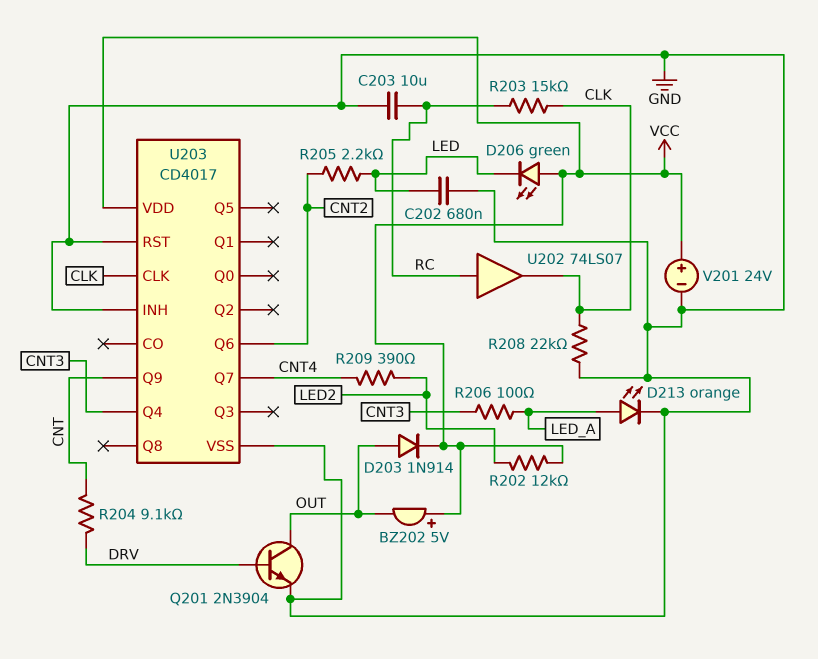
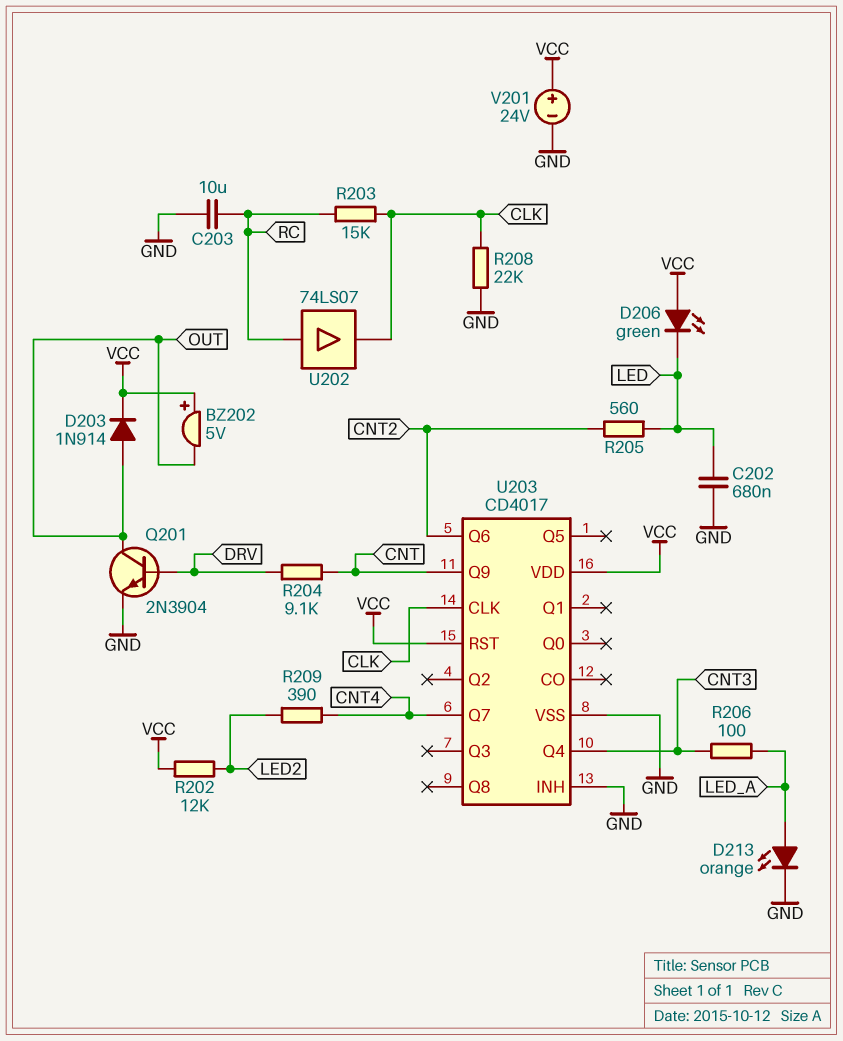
R205: 2.2k (CNT2, LED) -> 560 (CNT2, LED)
U203 pin RST: GND -> VCC

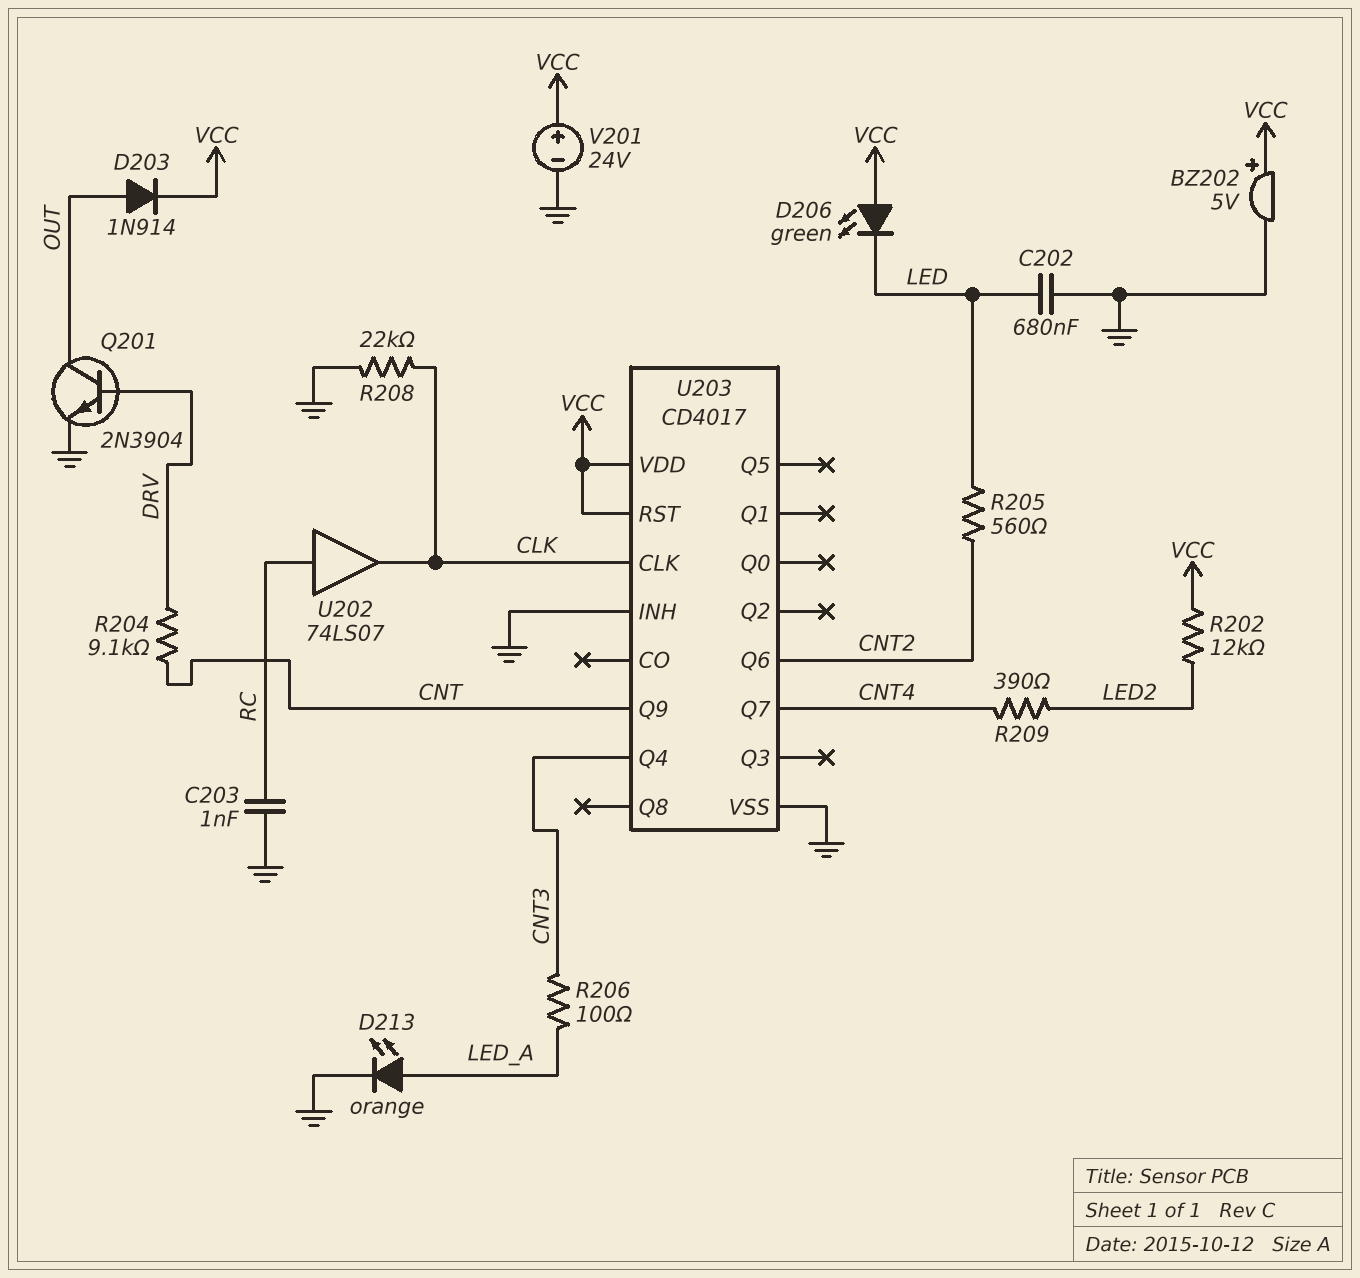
BZ202: buzzer 5V (plus VCC, minus OUT) -> buzzer 5V (plus VCC, minus GND)
C203: 10uF (GND, RC) -> 1nF (GND, RC)
R203: 15k (CLK, RC) -> none

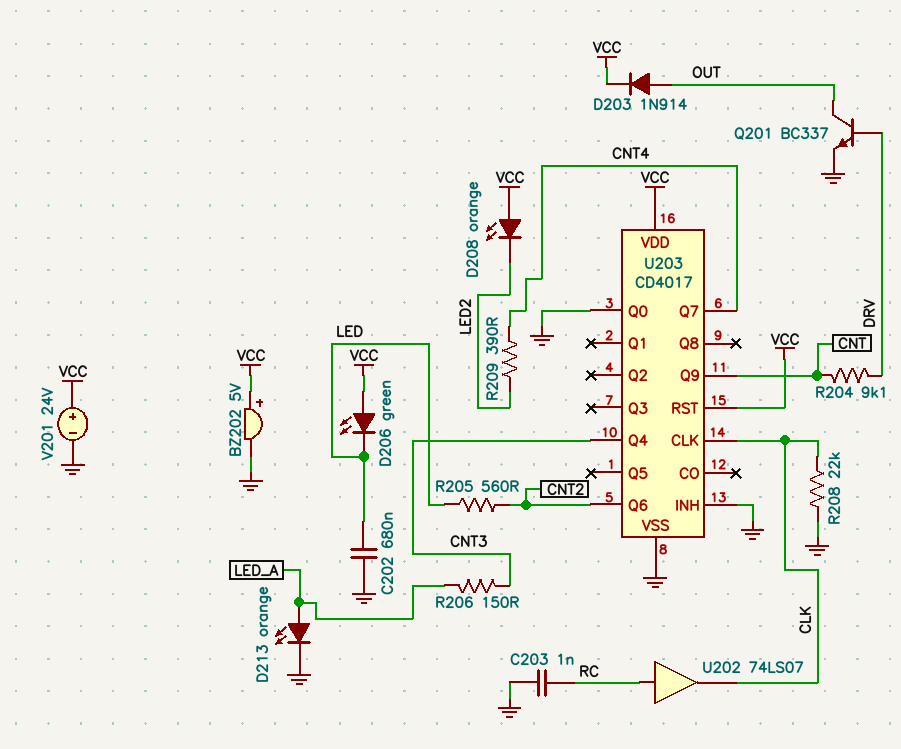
D208: none -> LED orange (A VCC, K LED2)
Q201: NPN 2N3904 (B DRV, C OUT, E GND) -> NPN BC337 (B DRV, C OUT, E GND)
R202: 12k (LED2, VCC) -> none
R206: 100 (CNT3, LED_A) -> 150 (CNT3, LED_A)
U203 pin Q0: none -> GND

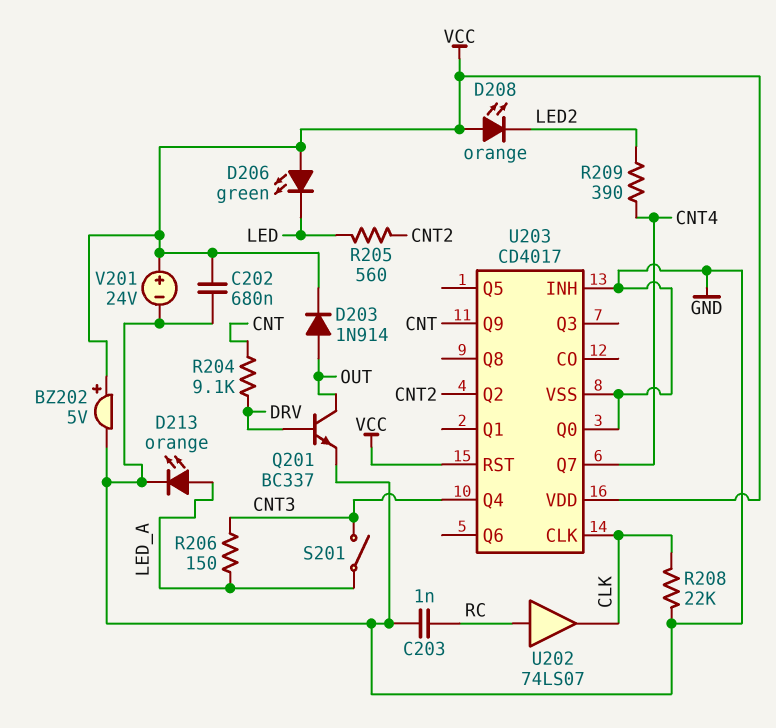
C202: 680nF (GND, LED) -> 680nF (GND, VCC)
S201: none -> switch (CNT3, LED_A)
U203 pin Q2: none -> CNT2
U203 pin Q6: CNT2 -> none

